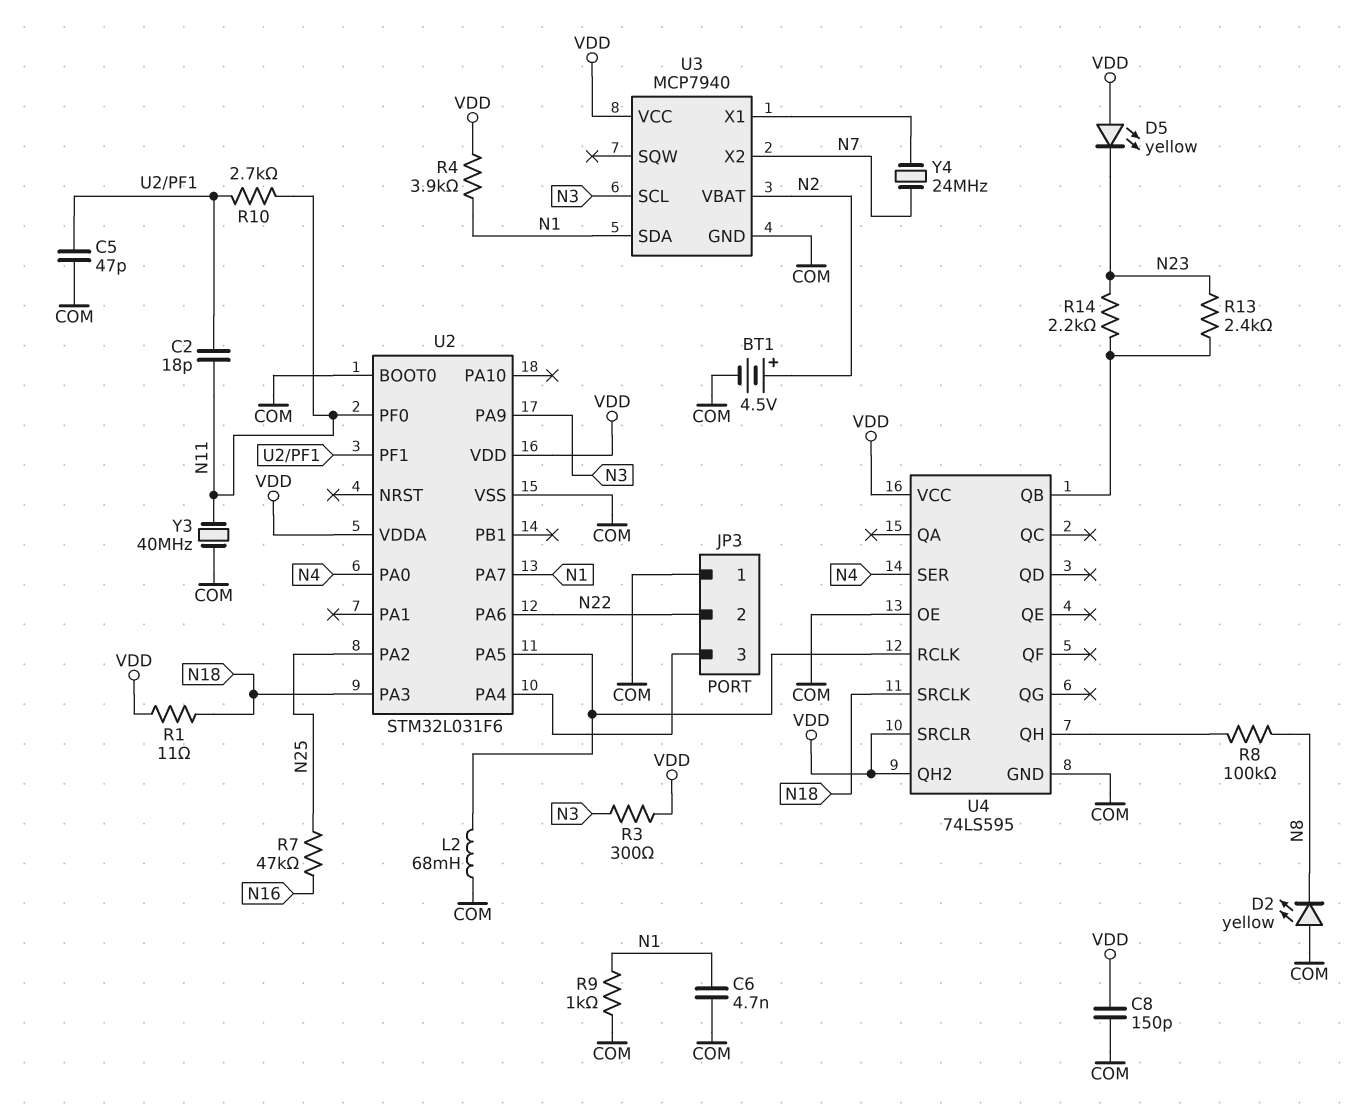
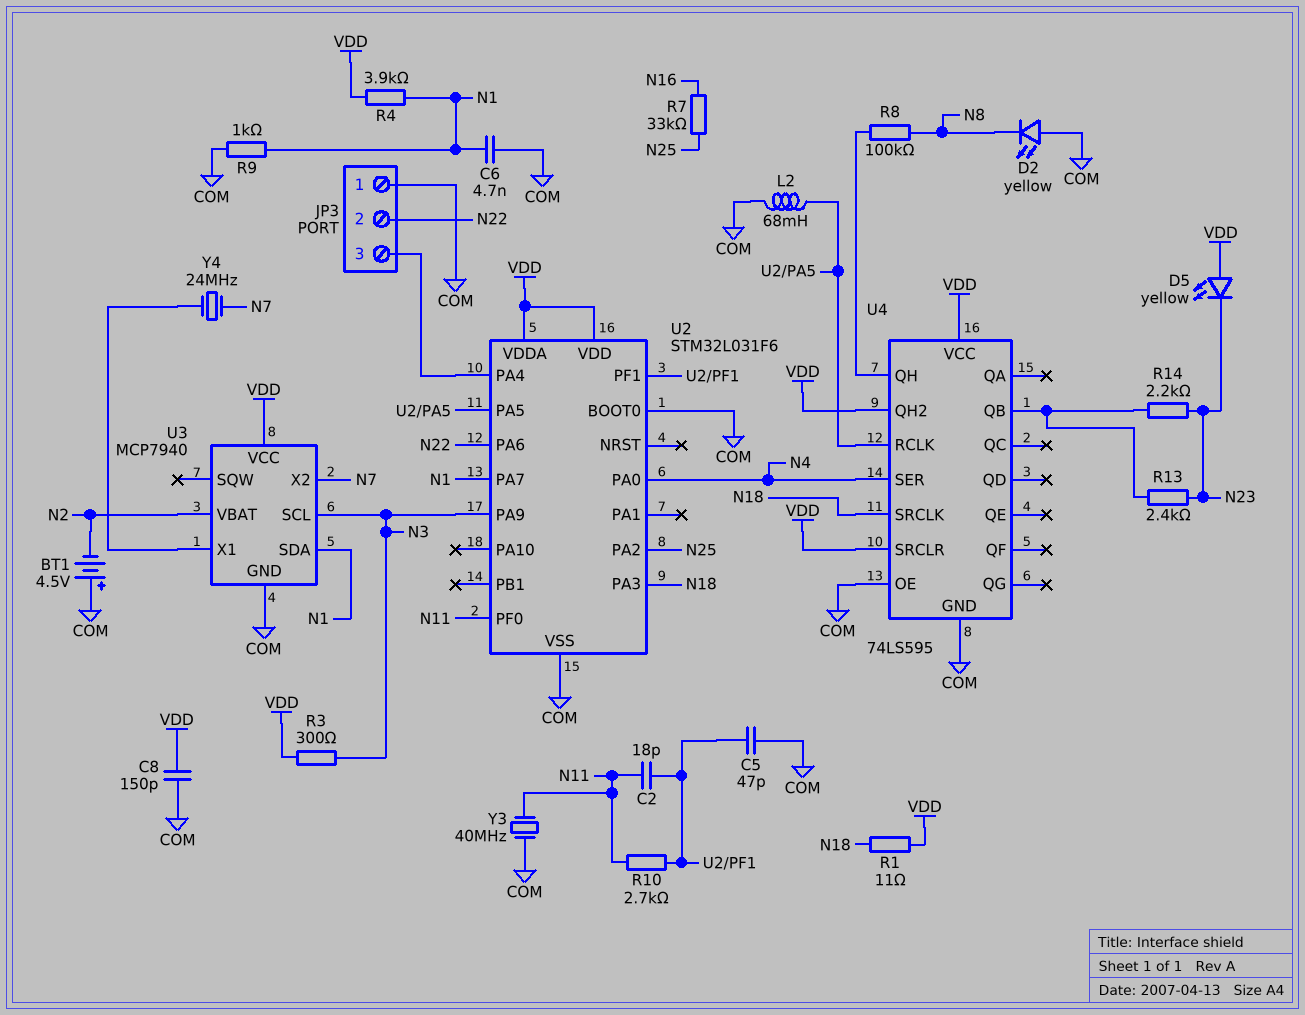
BT1: 4.5V (plus N2, minus COM) -> 4.5V (plus COM, minus N2)
R7: 47k (N16, N25) -> 33k (N16, N25)

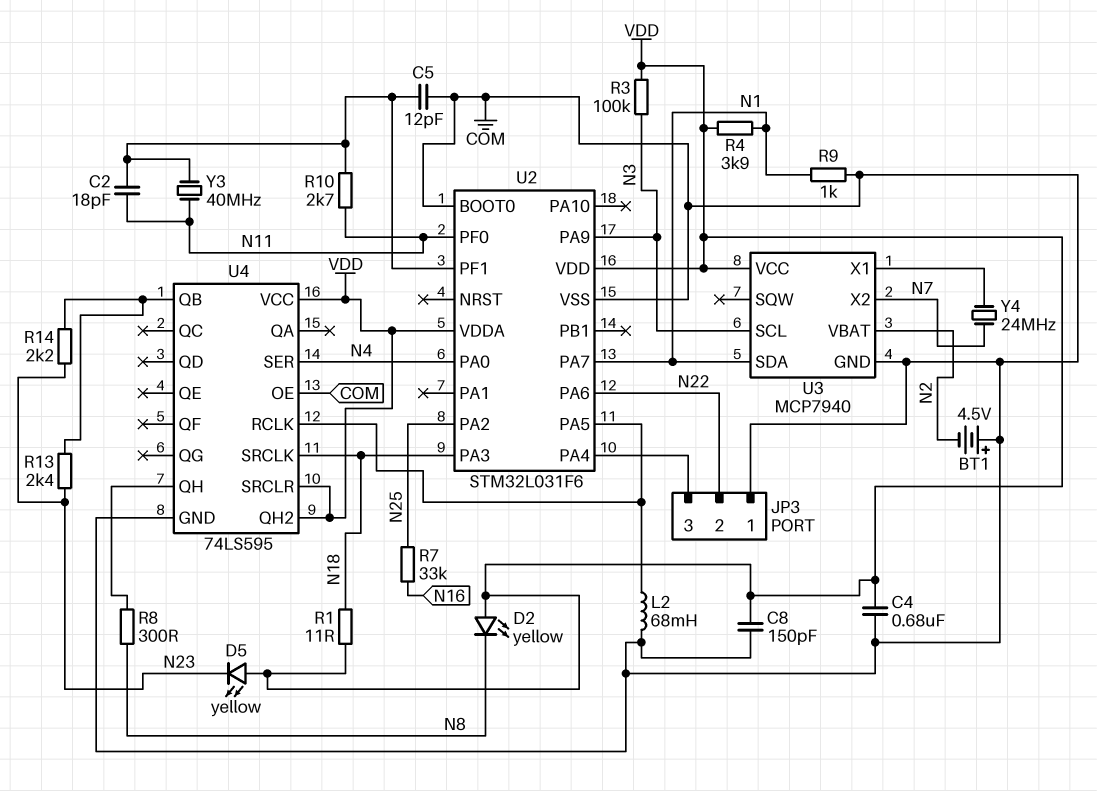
C4: none -> 680nF (COM, VDD)
C5: 47pF (COM, U2/PF1) -> 12pF (COM, U2/PF1)
C6: 4.7nF (COM, N1) -> none
D2: LED yellow (A COM, K N8) -> LED yellow (A VDD, K N8)
R3: 300 (N3, VDD) -> 100k (N3, VDD)
R8: 100k (N8, U4/QH) -> 300 (N8, U4/QH)
Y3: 40MHz (COM, N11) -> 40MHz (N11, U2/PF1)

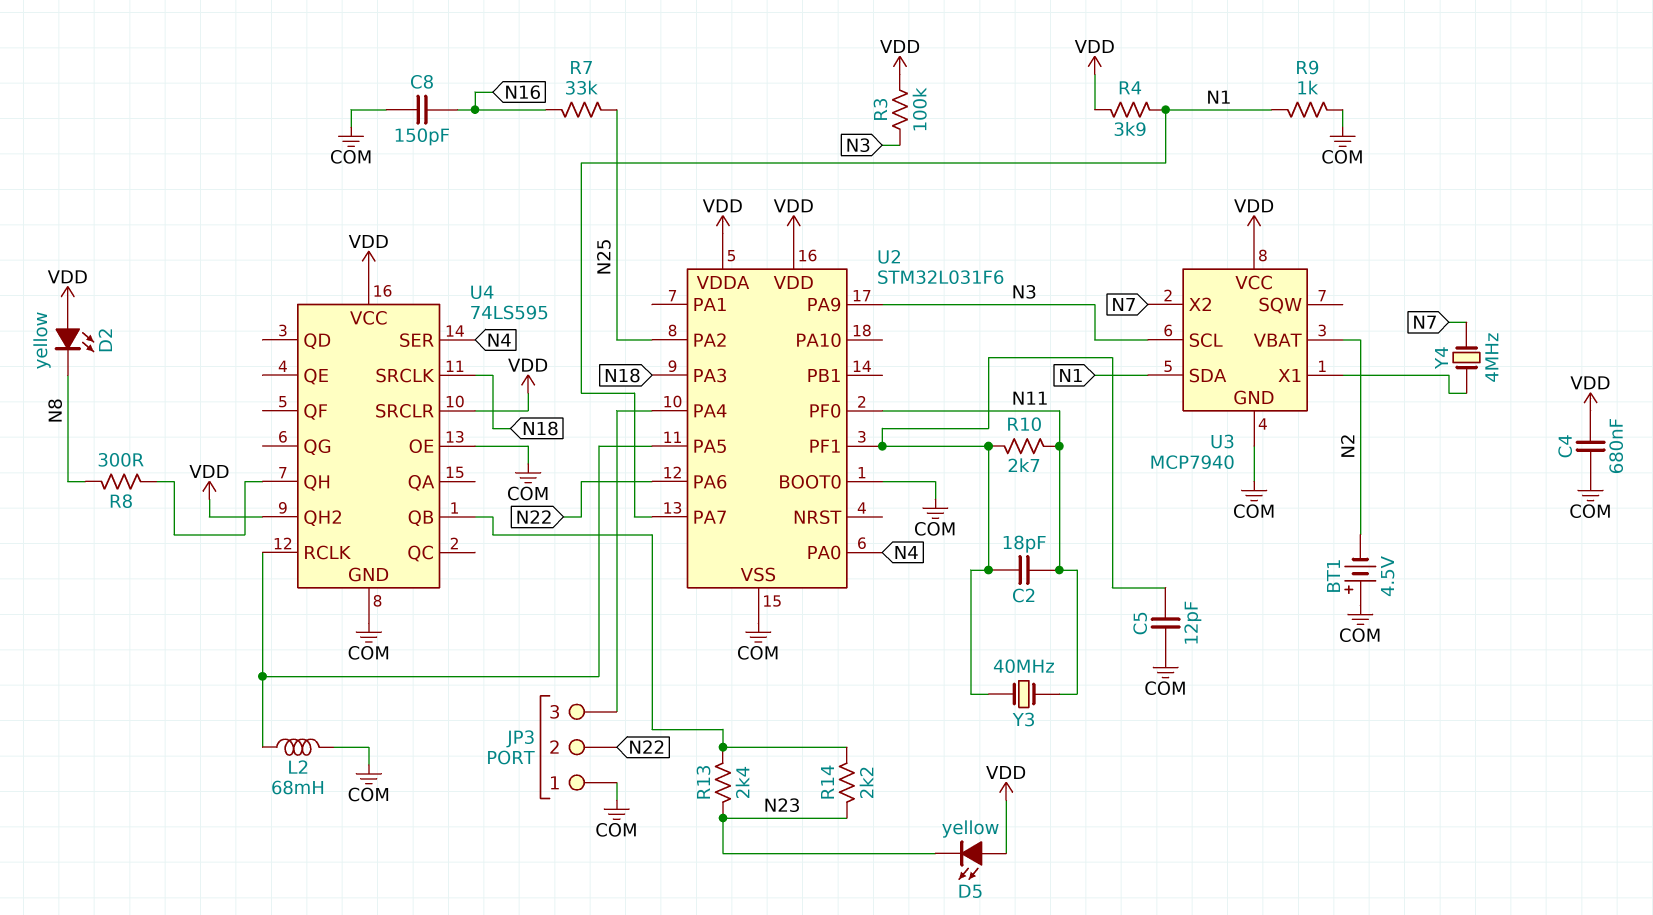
C8: 150pF (COM, VDD) -> 150pF (COM, N16)
R1: 11 (N18, VDD) -> none
Y4: 24MHz (N7, U3/X1) -> 4MHz (N7, U3/X1)

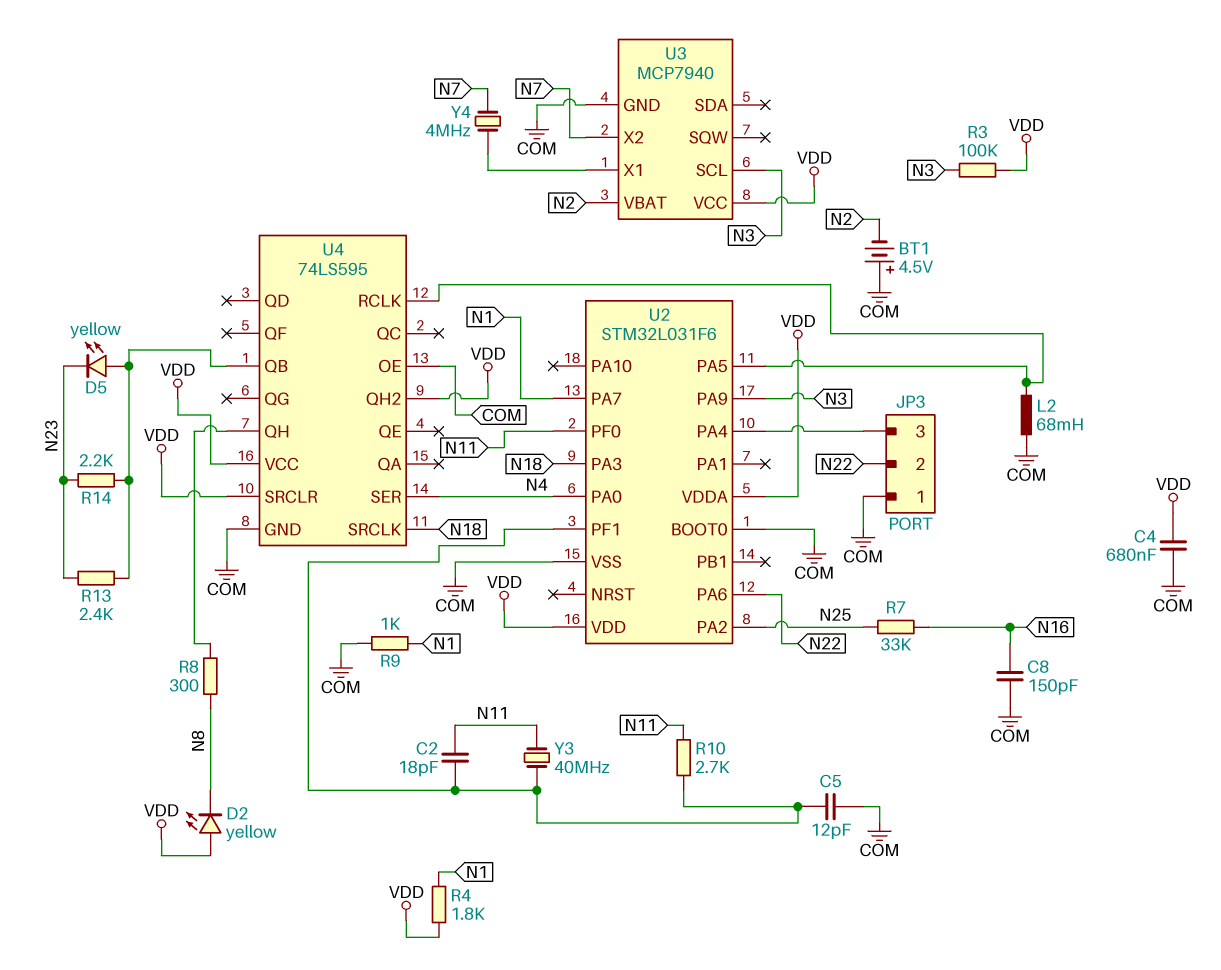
D5: LED yellow (A VDD, K N23) -> LED yellow (A U4/QB, K N23)
R4: 3.9k (N1, VDD) -> 1.8k (N1, VDD)
U3 pin SDA: N1 -> none

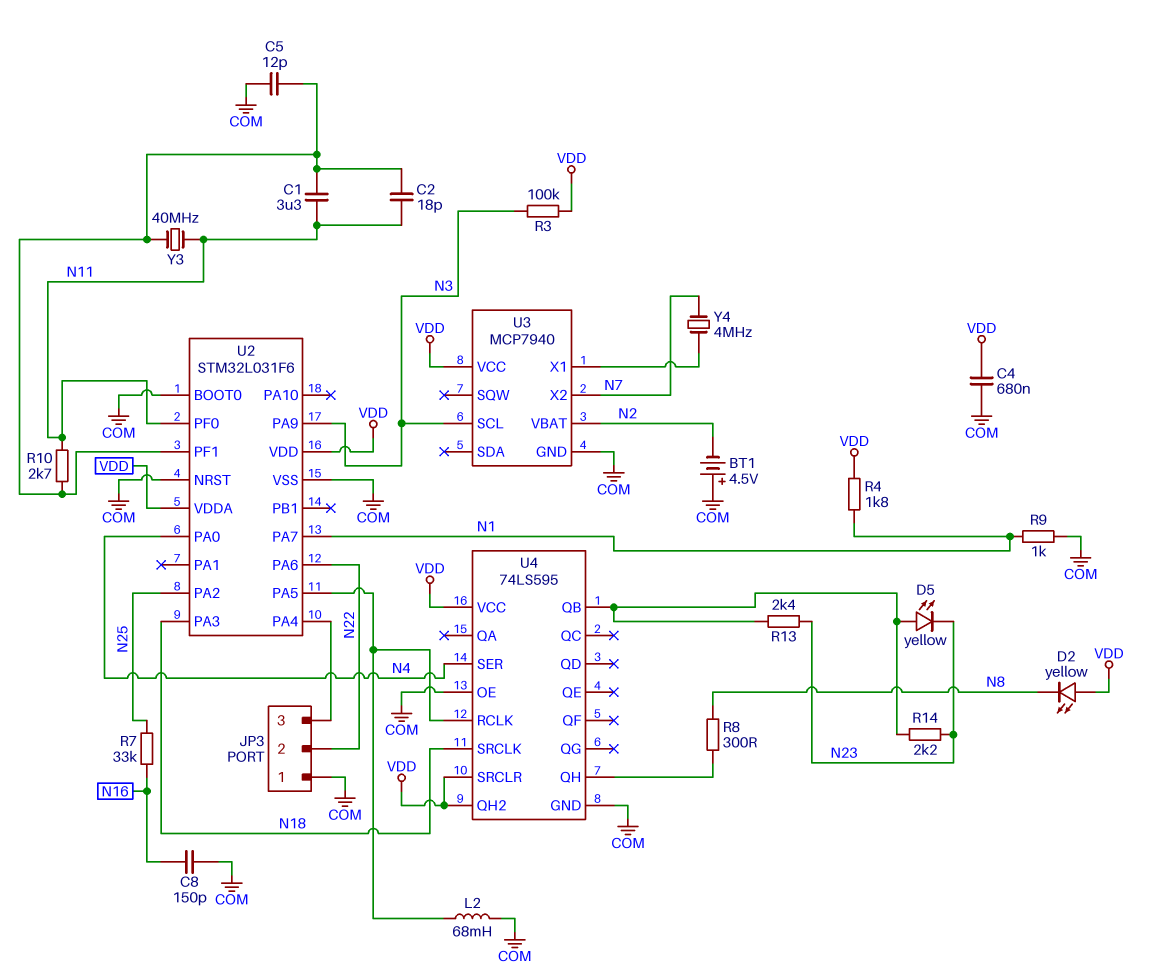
C1: none -> 3.3uF (N11, U2/PF1)
U2 pin NRST: none -> COM

